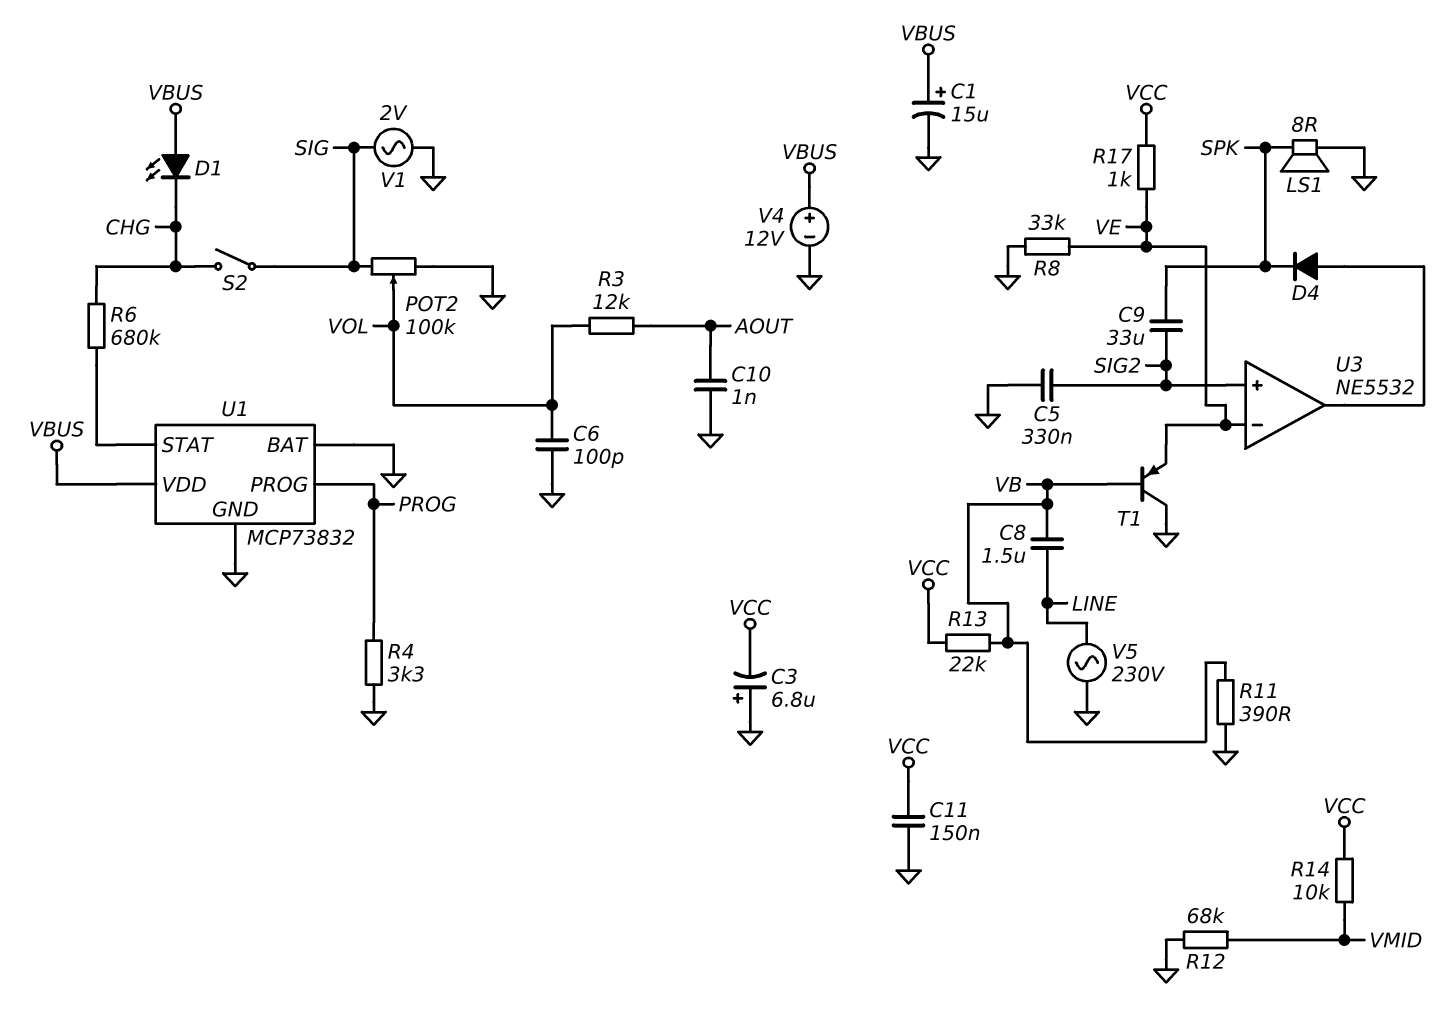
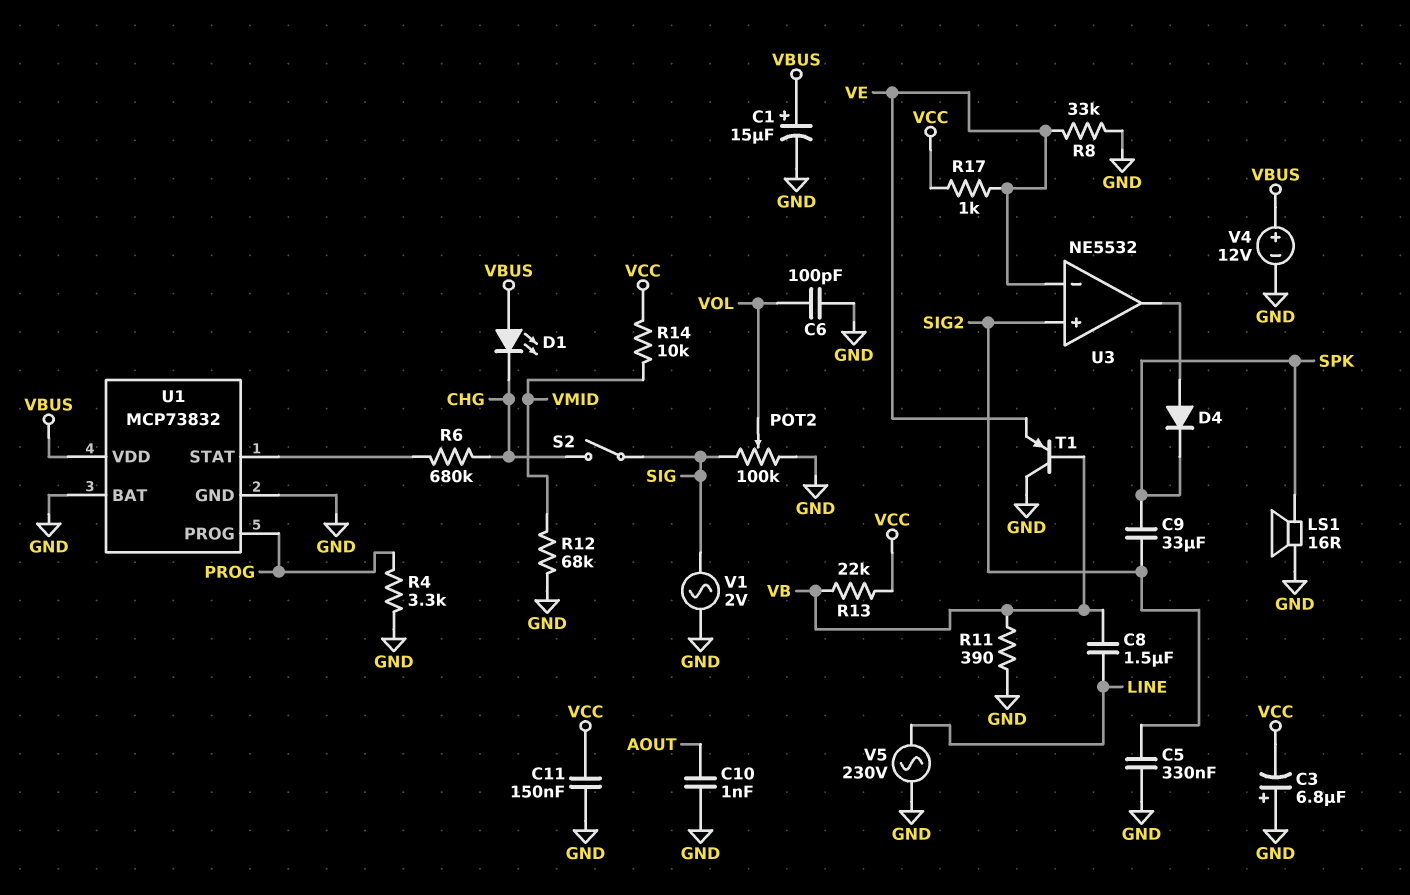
LS1: speaker 8R (GND, SPK) -> speaker 16R (GND, SPK)
R3: 12k (AOUT, VOL) -> none

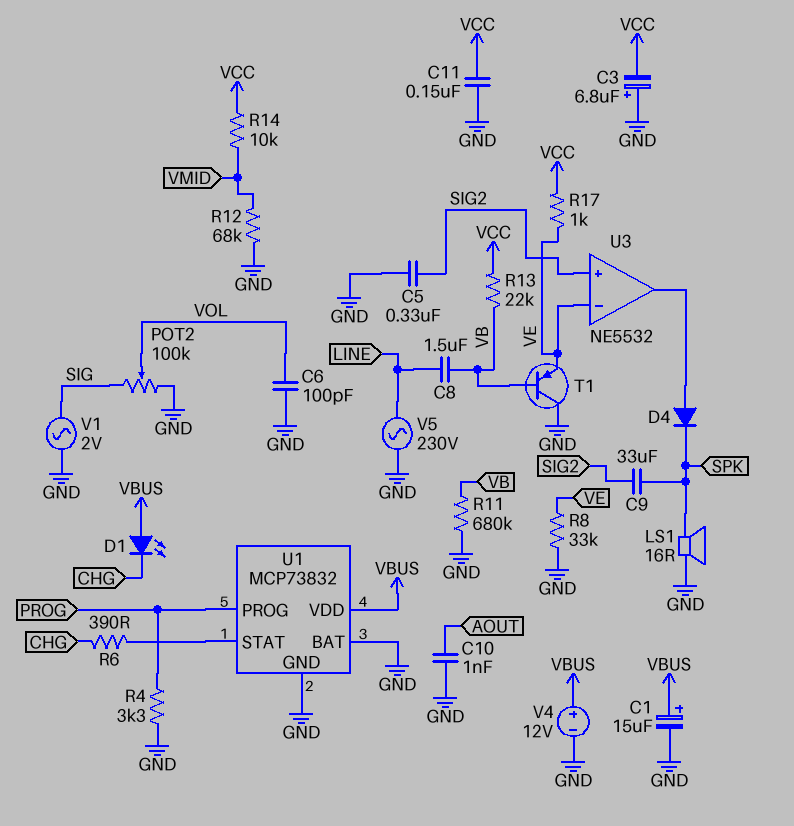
R6: 680k (CHG, U1/STAT) -> 390 (CHG, U1/STAT)
R11: 390 (GND, VB) -> 680k (GND, VB)
S2: switch (CHG, SIG) -> none

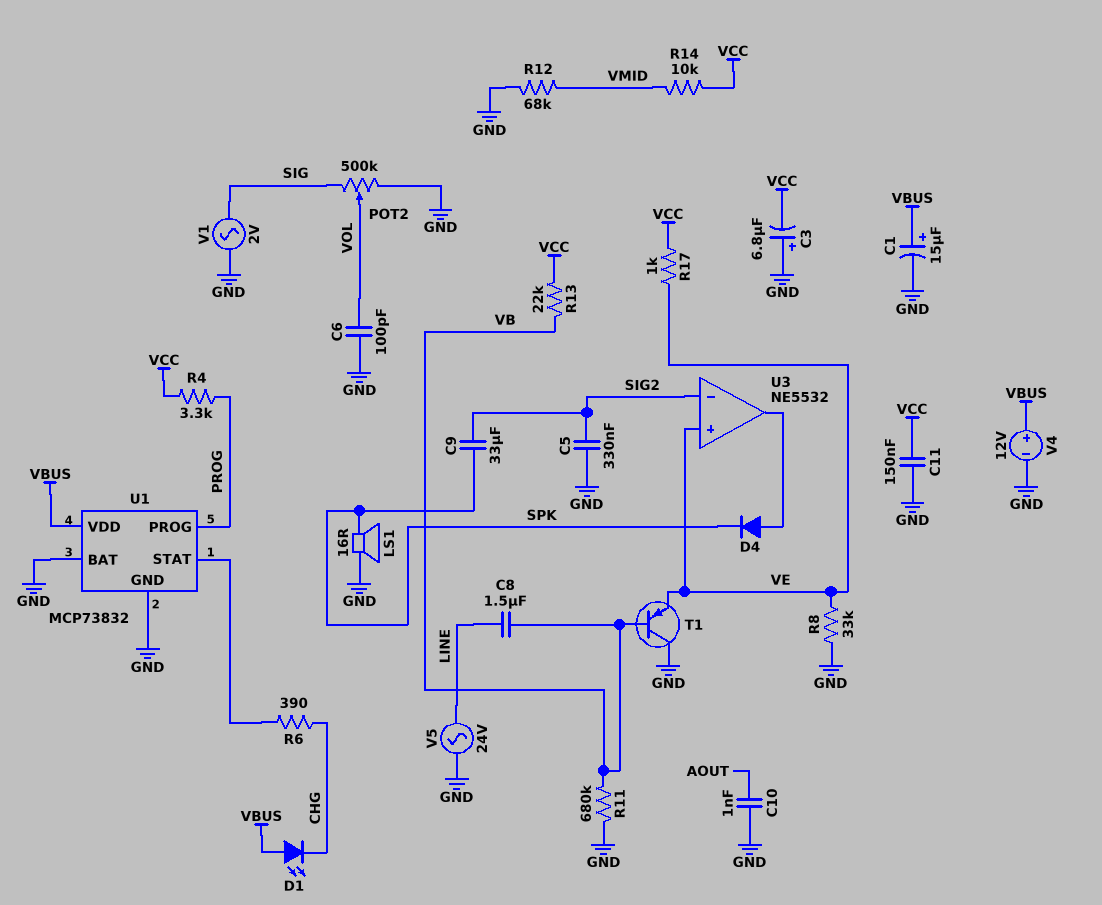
POT2: 100k (GND, SIG, wiper VOL) -> 500k (GND, SIG, wiper VOL)
R4: 3.3k (GND, PROG) -> 3.3k (PROG, VCC)
U3 pin in+: SIG2 -> VE
U3 pin in-: VE -> SIG2
V5: AC 230V (GND, LINE) -> AC 24V (GND, LINE)

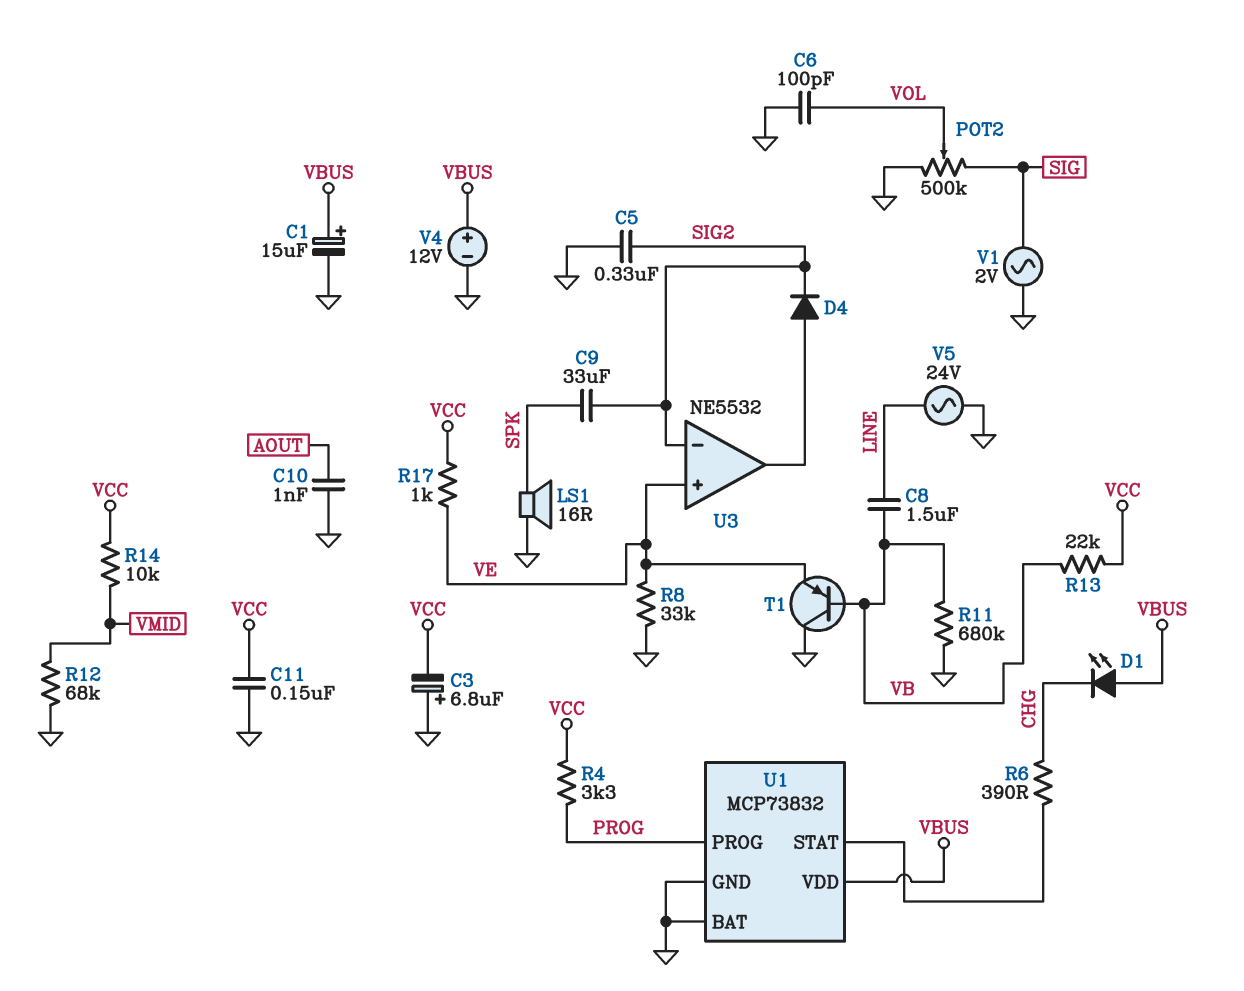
D4: diode (A U3/out, K SPK) -> diode (A U3/out, K SIG2)

